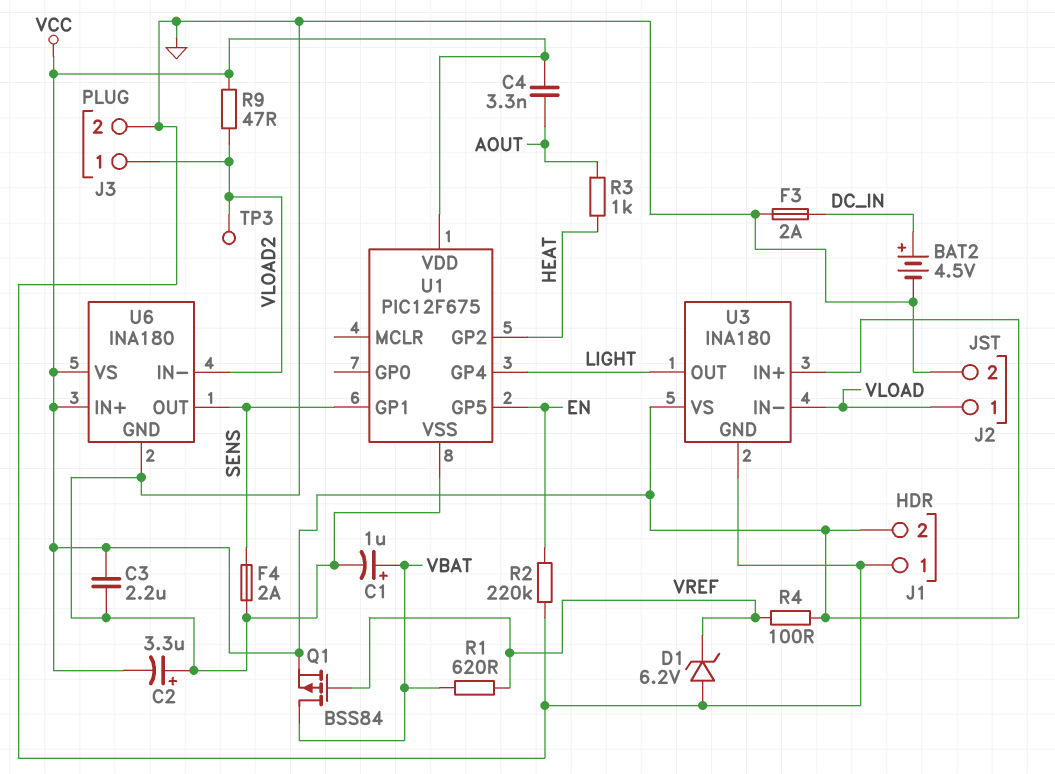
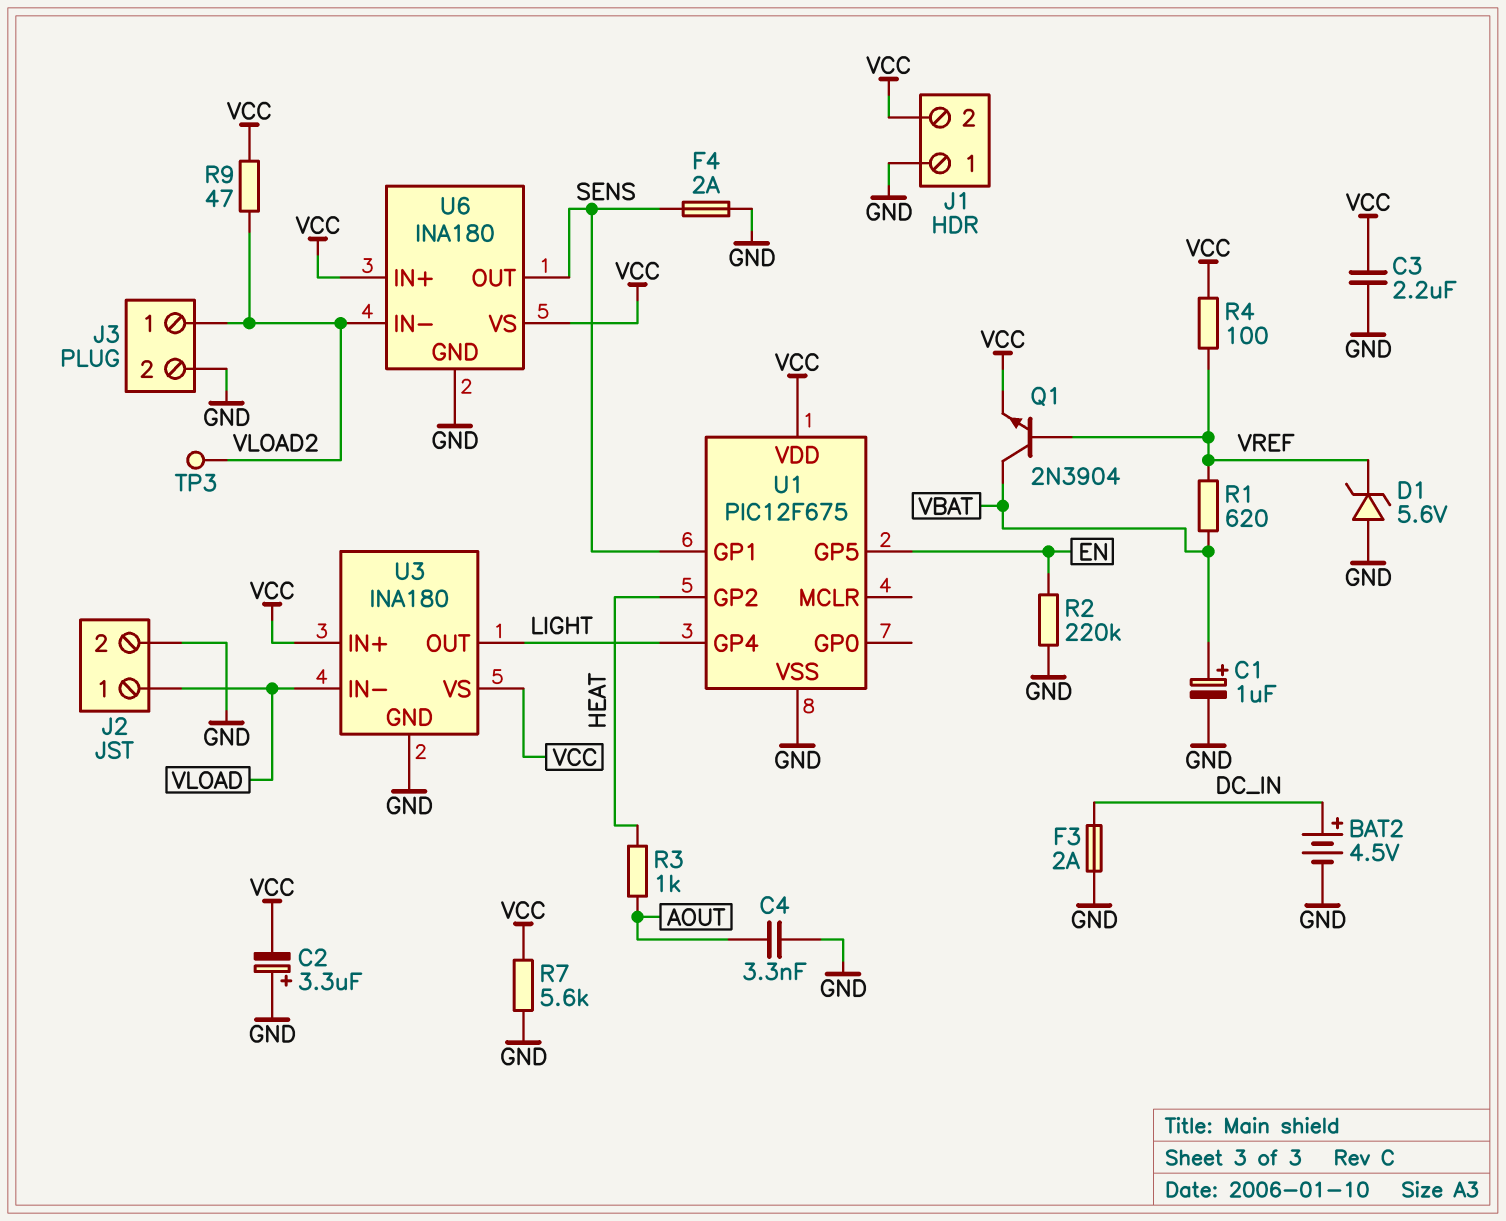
C4: 3.3nF (AOUT, VCC) -> 3.3nF (AOUT, GND)
D1: zener 6.2V (A GND, K VREF) -> zener 5.6V (A GND, K VREF)
Q1: PMOS BSS84 (G VREF, D VBAT, S VCC) -> NPN 2N3904 (B VREF, C VBAT, E VCC)
R7: none -> 5.6k (GND, VCC)

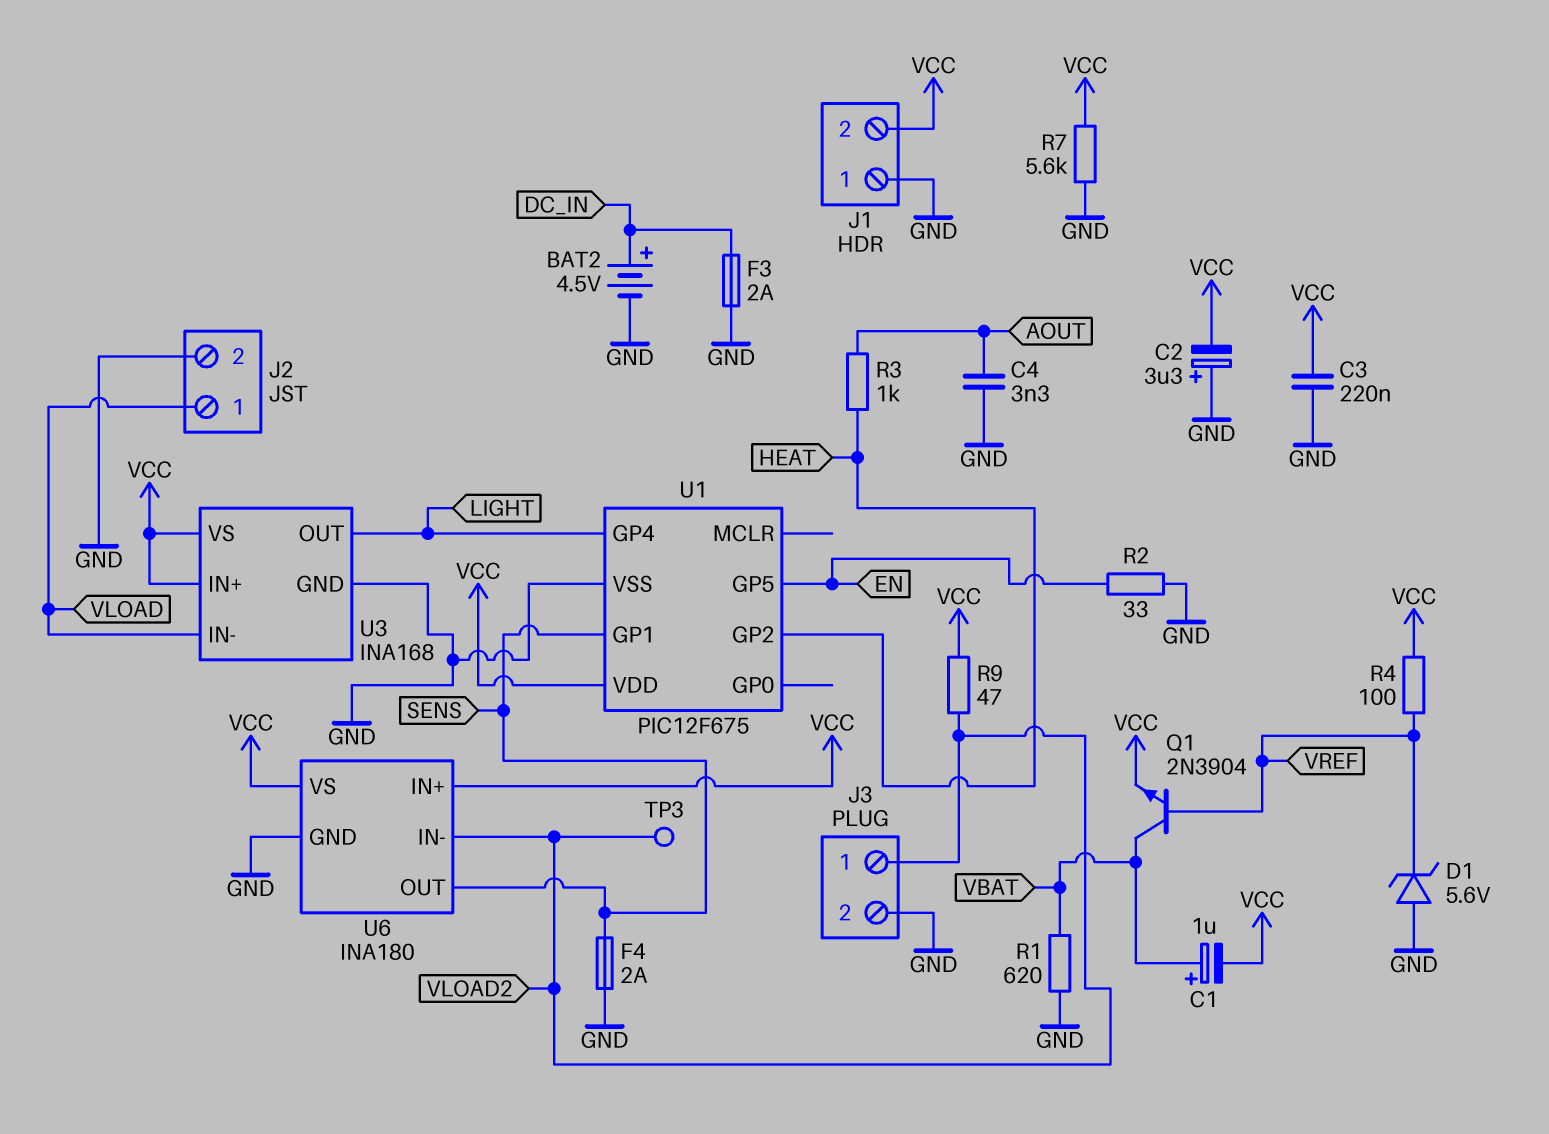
C1: 1uF (plus VBAT, minus GND) -> 1uF (plus VBAT, minus VCC)
C3: 2.2uF (GND, VCC) -> 220nF (GND, VCC)
R1: 620 (VBAT, VREF) -> 620 (GND, VBAT)
R2: 220k (EN, GND) -> 33 (EN, GND)
U3: INA180 -> INA168

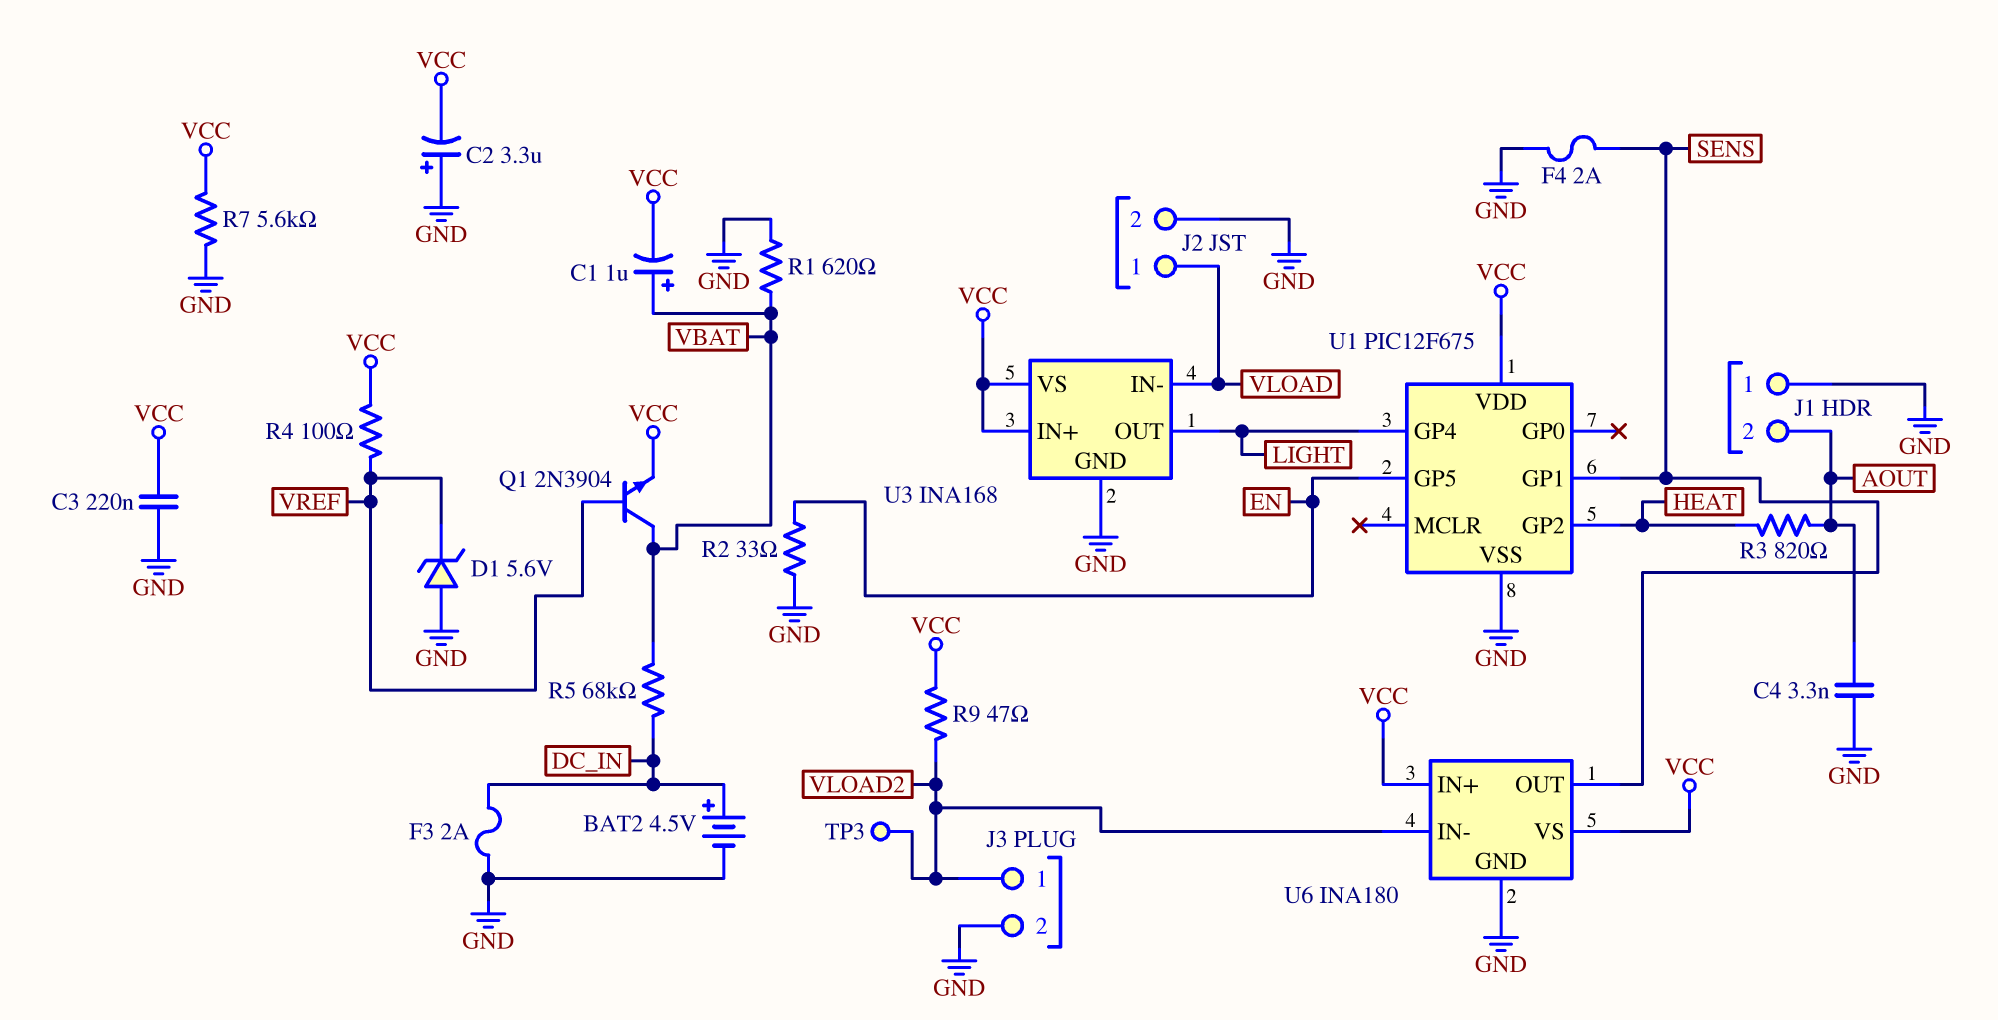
J1 pin 2: VCC -> AOUT
R3: 1k (AOUT, HEAT) -> 820 (AOUT, HEAT)
R5: none -> 68k (DC_IN, VBAT)

